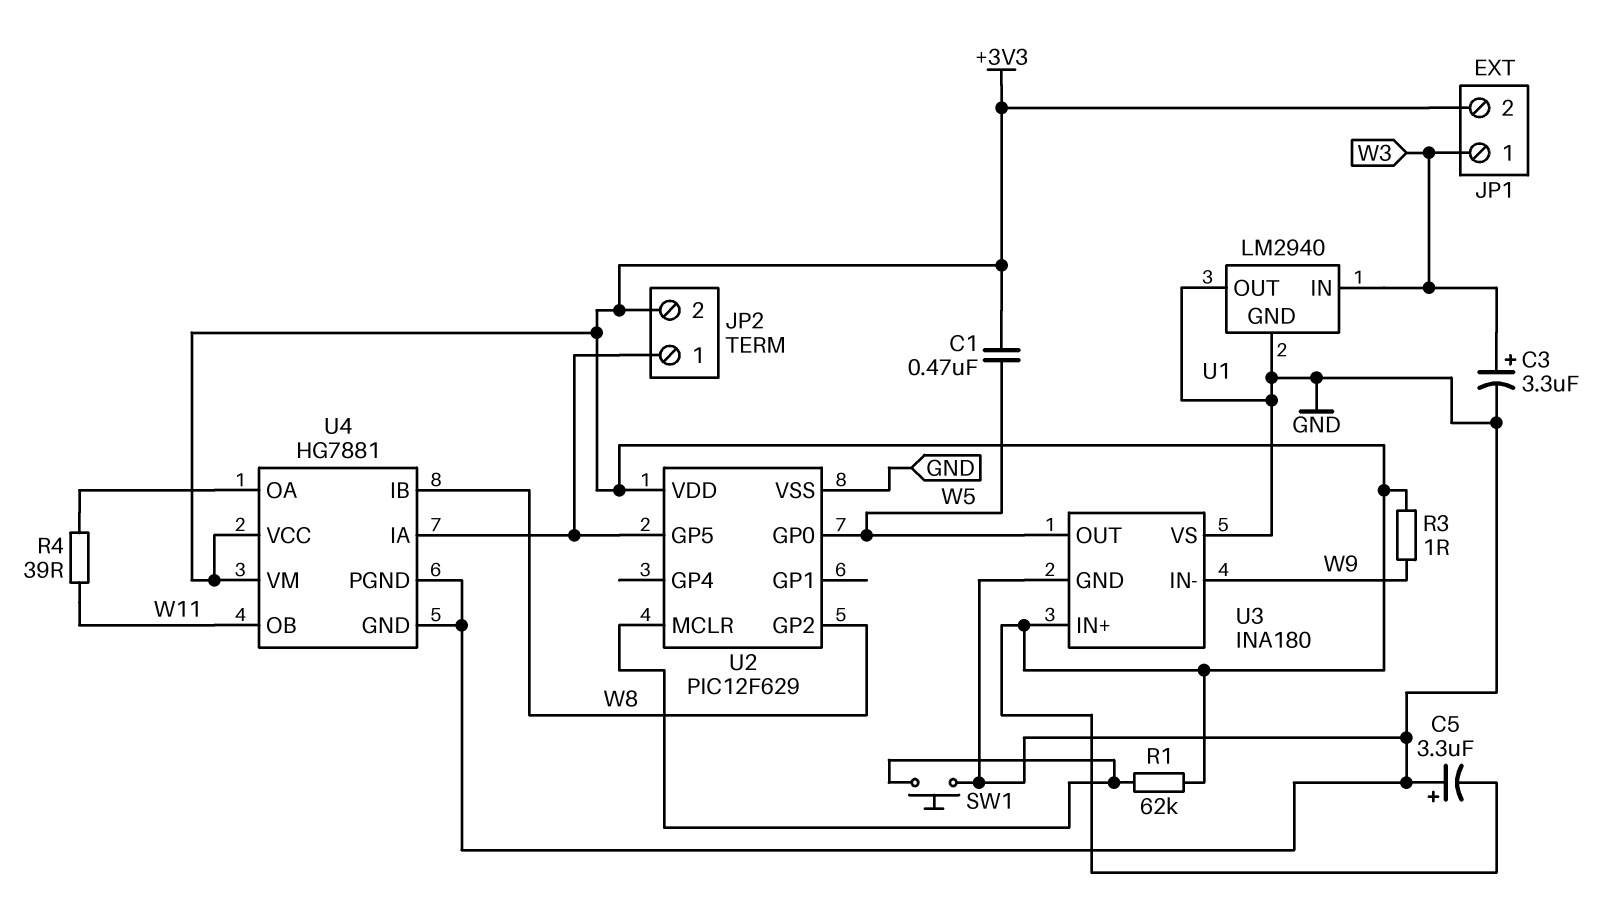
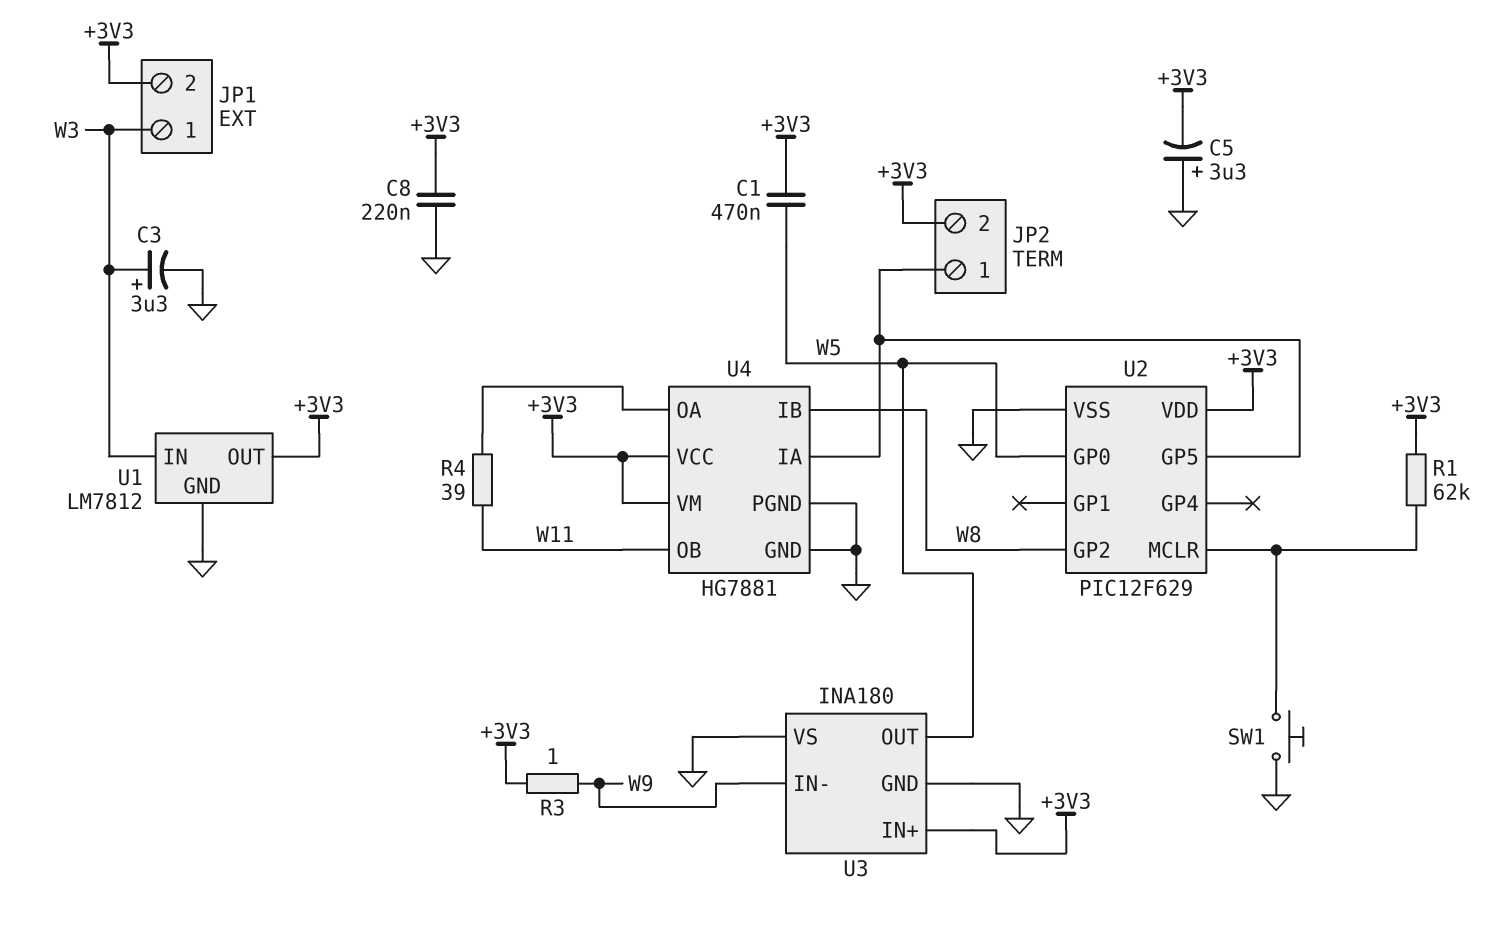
C8: none -> 220nF (+3V3, GND)
U1: LM2940 -> LM7812
U1 pin OUT: GND -> +3V3

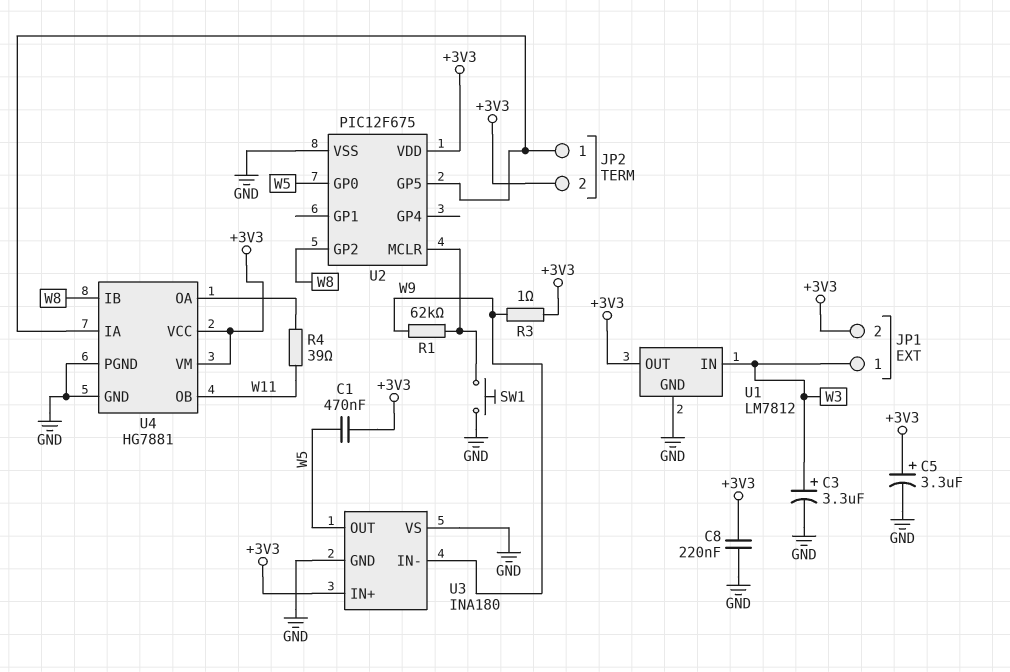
C5: 3.3uF (plus GND, minus +3V3) -> 3.3uF (plus +3V3, minus GND)
R1: 62k (+3V3, U2/MCLR) -> 62k (U2/MCLR, W9)
U2: PIC12F629 -> PIC12F675

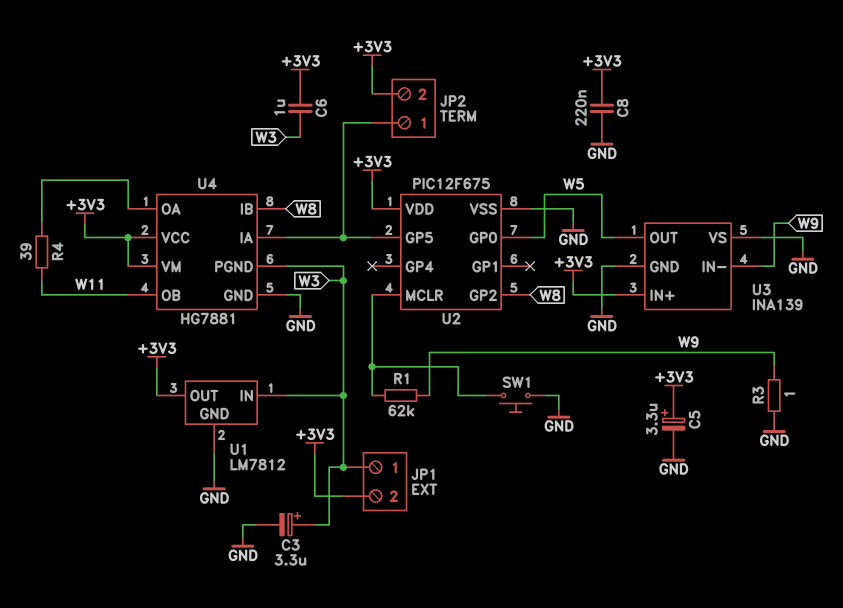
C1: 470nF (+3V3, W5) -> none
C6: none -> 1uF (+3V3, W3)
R3: 1 (+3V3, W9) -> 1 (GND, W9)
U3: INA180 -> INA139
U4 pin PGND: GND -> W3

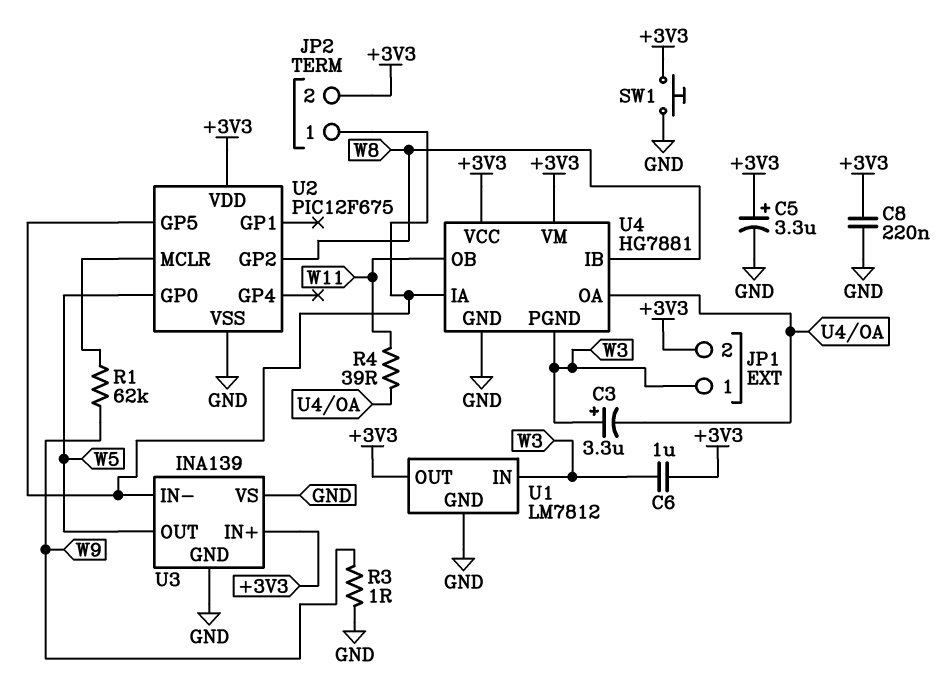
C3: 3.3uF (plus W3, minus GND) -> 3.3uF (plus W3, minus U4/OA)
SW1: button (GND, U2/MCLR) -> button (+3V3, GND)
U3 pin IN-: W9 -> JP2/1

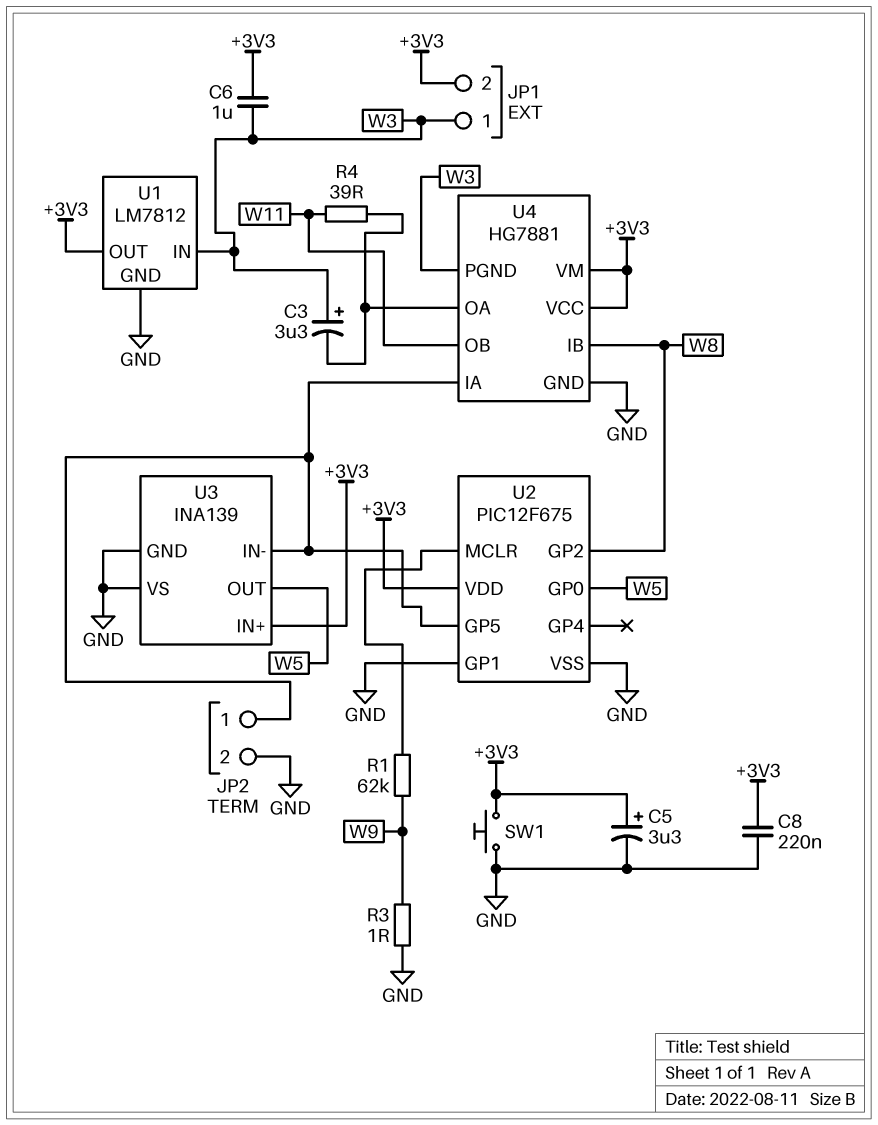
JP2 pin 2: +3V3 -> GND
U2 pin GP1: none -> GND

